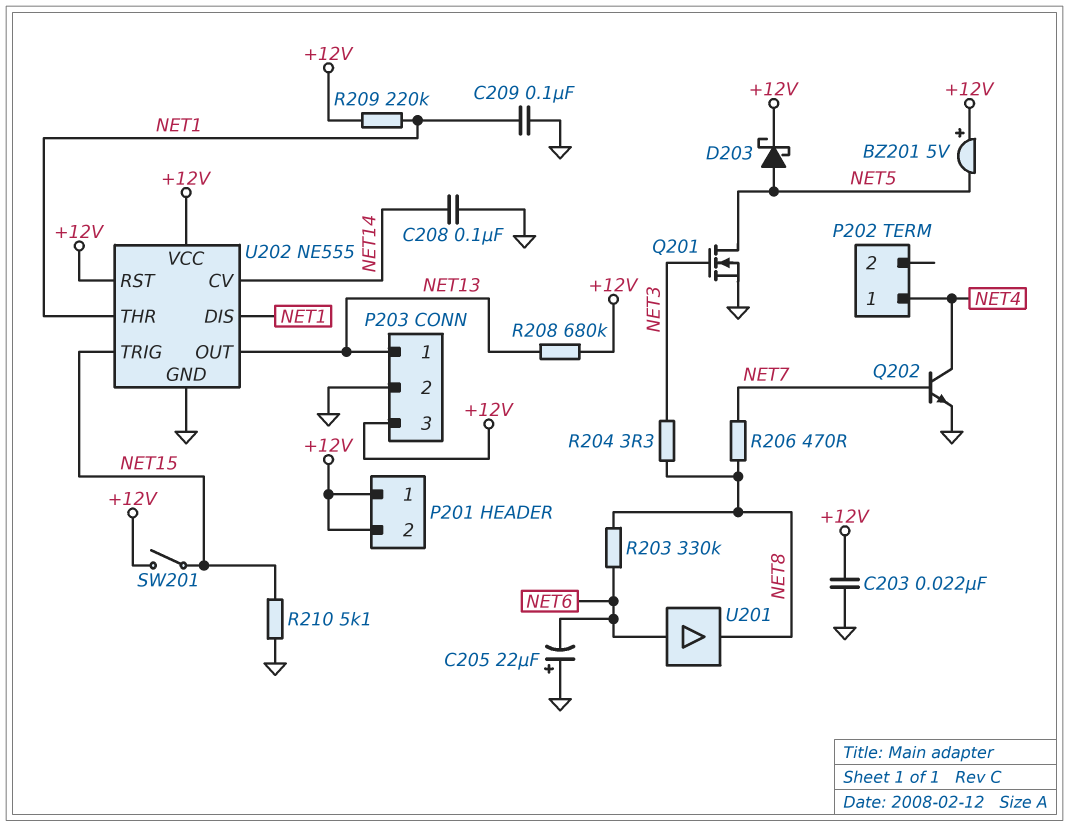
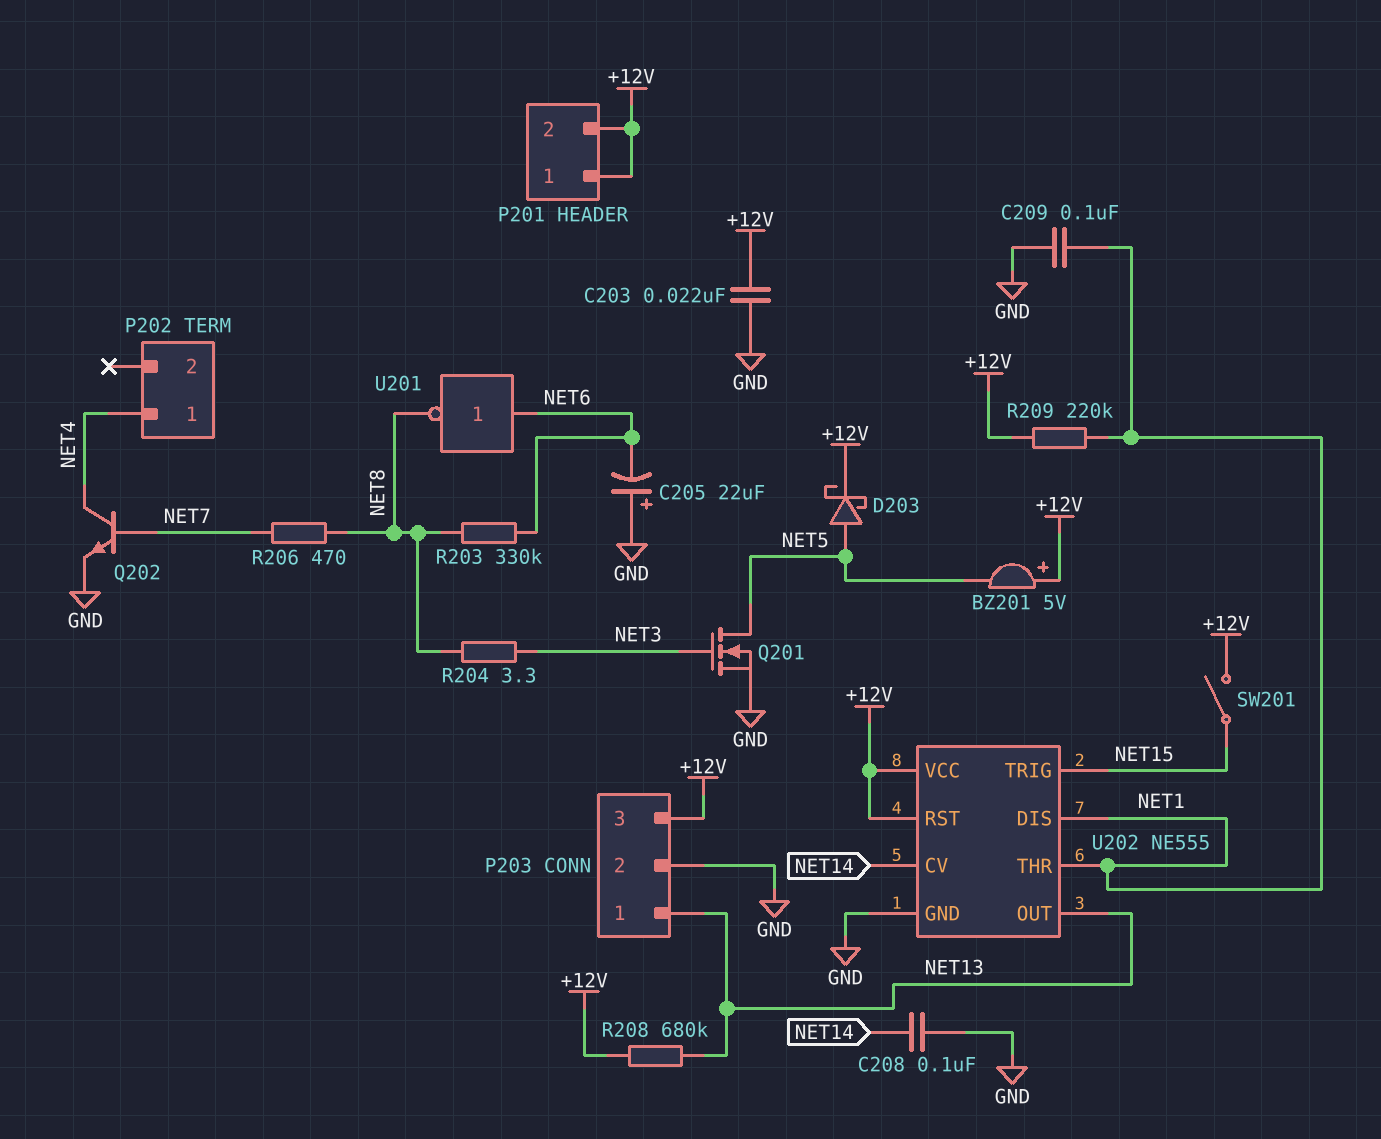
R210: 5.1k (GND, NET15) -> none
U201: buffer (in NET6, out NET8) -> NOT (in NET6, out NET8)

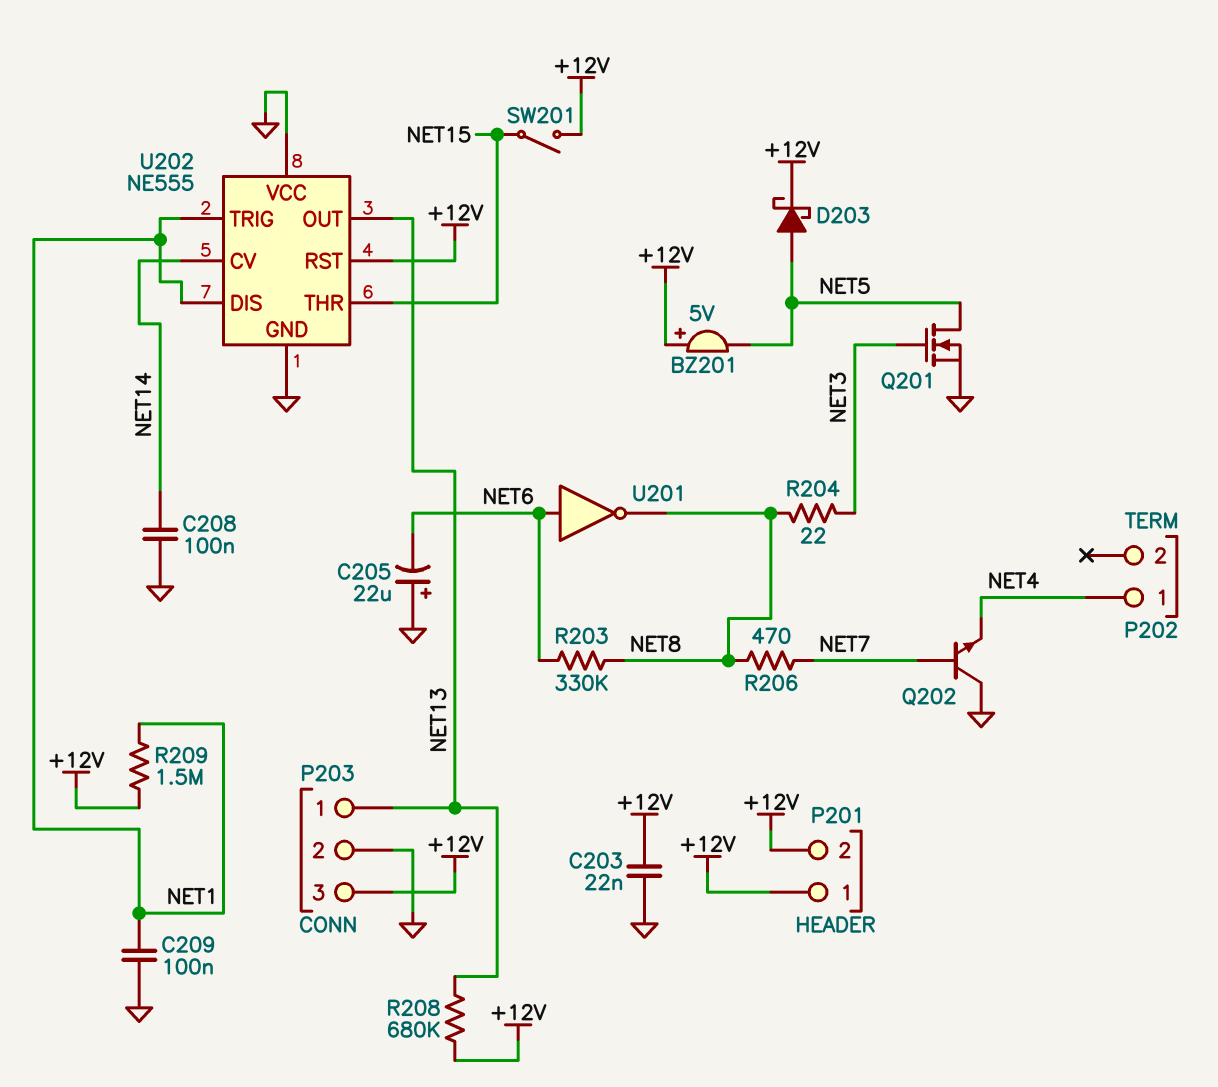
Q202: NPN (B NET7, C NET4, E GND) -> NPN (B NET7, C GND, E NET4)
R204: 3.3 (NET3, NET8) -> 22 (NET3, NET8)
R209: 220k (+12V, NET1) -> 1.5M (+12V, NET1)
U202 pin THR: NET1 -> NET15
U202 pin TRIG: NET15 -> NET1
U202 pin VCC: +12V -> GND

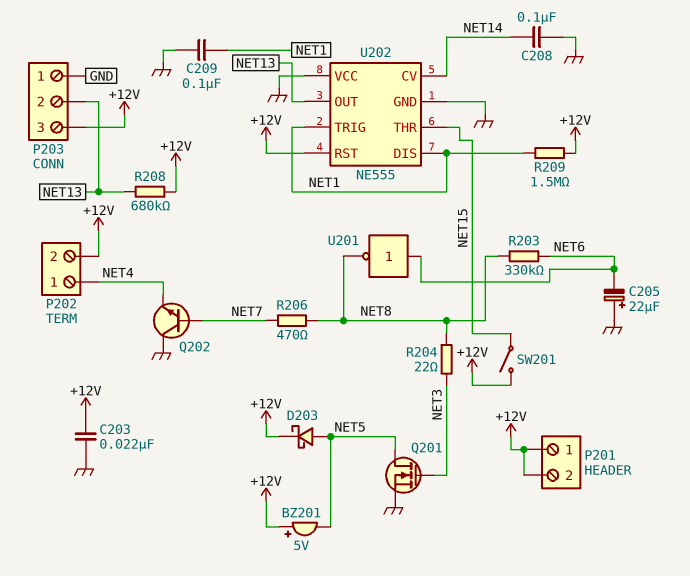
P202 pin 2: none -> +12V
P203 pin 1: NET13 -> GND
P203 pin 2: GND -> NET13

